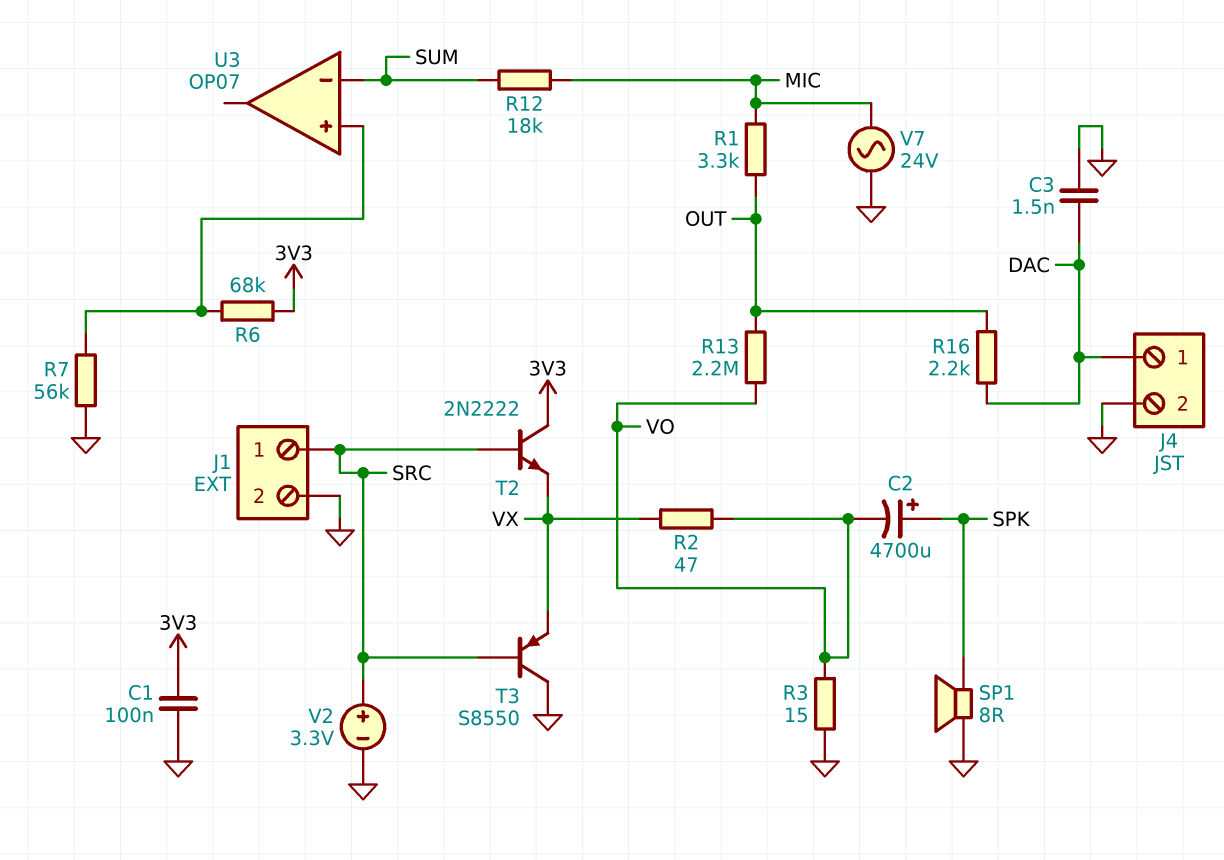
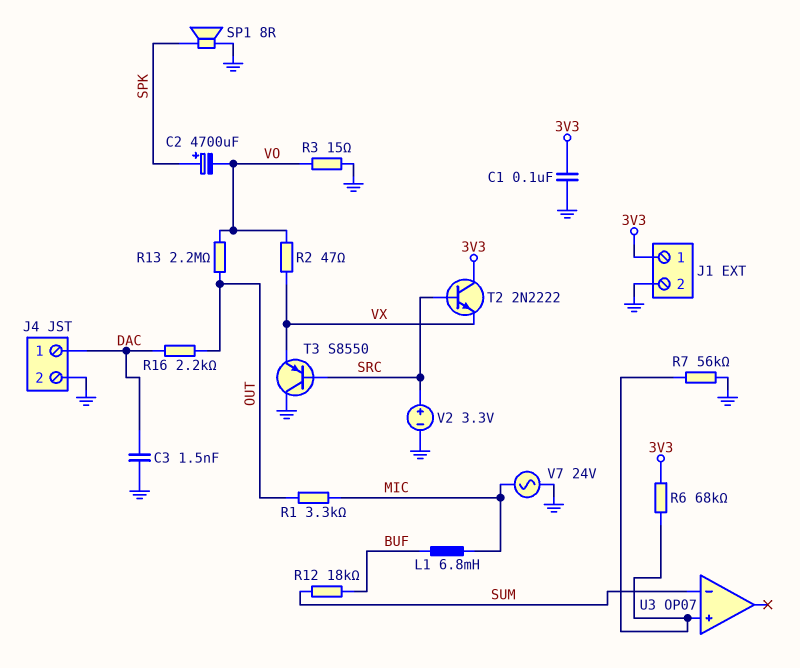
J1 pin 1: SRC -> 3V3
L1: none -> 6.8mH (BUF, MIC)
R12: 18k (MIC, SUM) -> 18k (BUF, SUM)

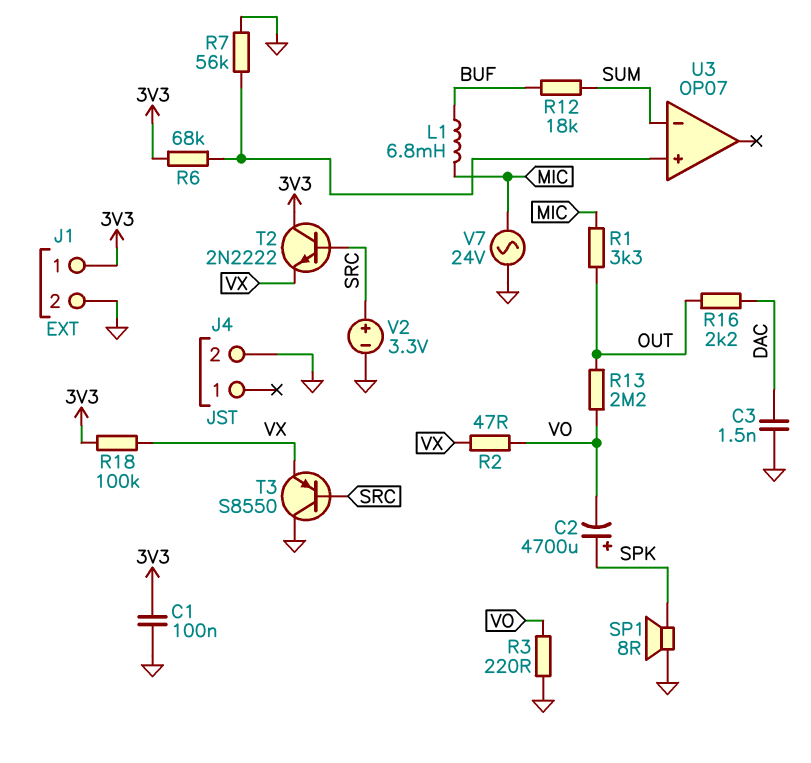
J4 pin 1: DAC -> none
R3: 15 (GND, VO) -> 220 (GND, VO)
R18: none -> 100k (3V3, VX)

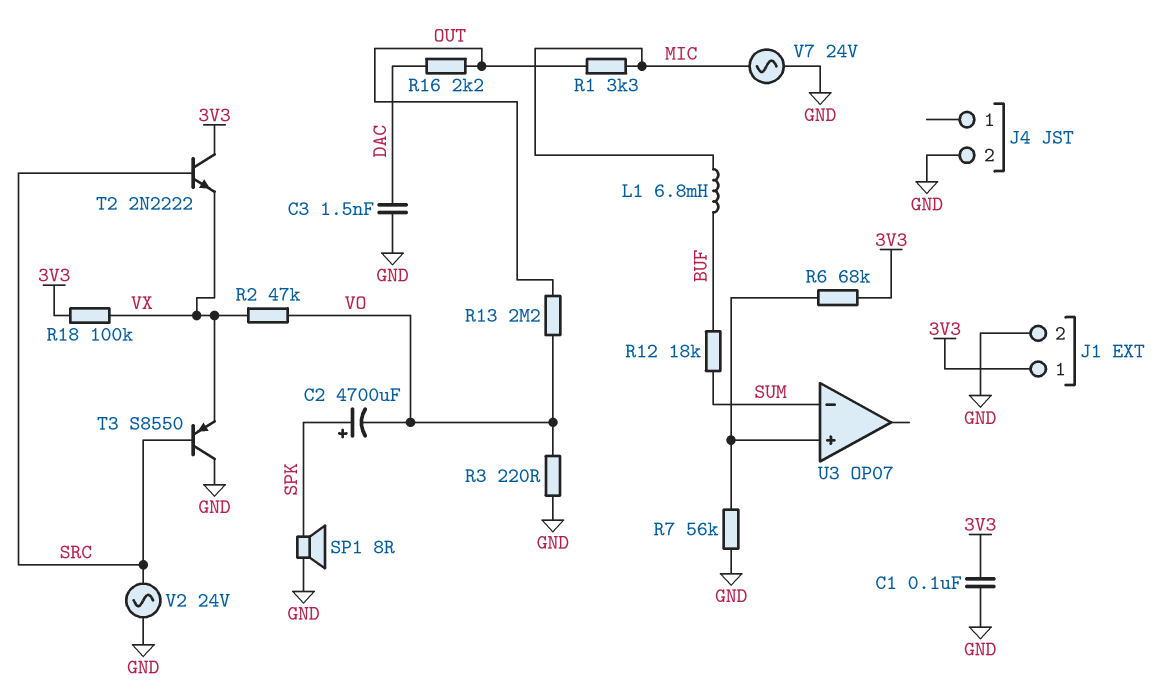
R2: 47 (VO, VX) -> 47k (VO, VX)
V2: 3.3V (plus SRC, minus GND) -> AC 24V (GND, SRC)

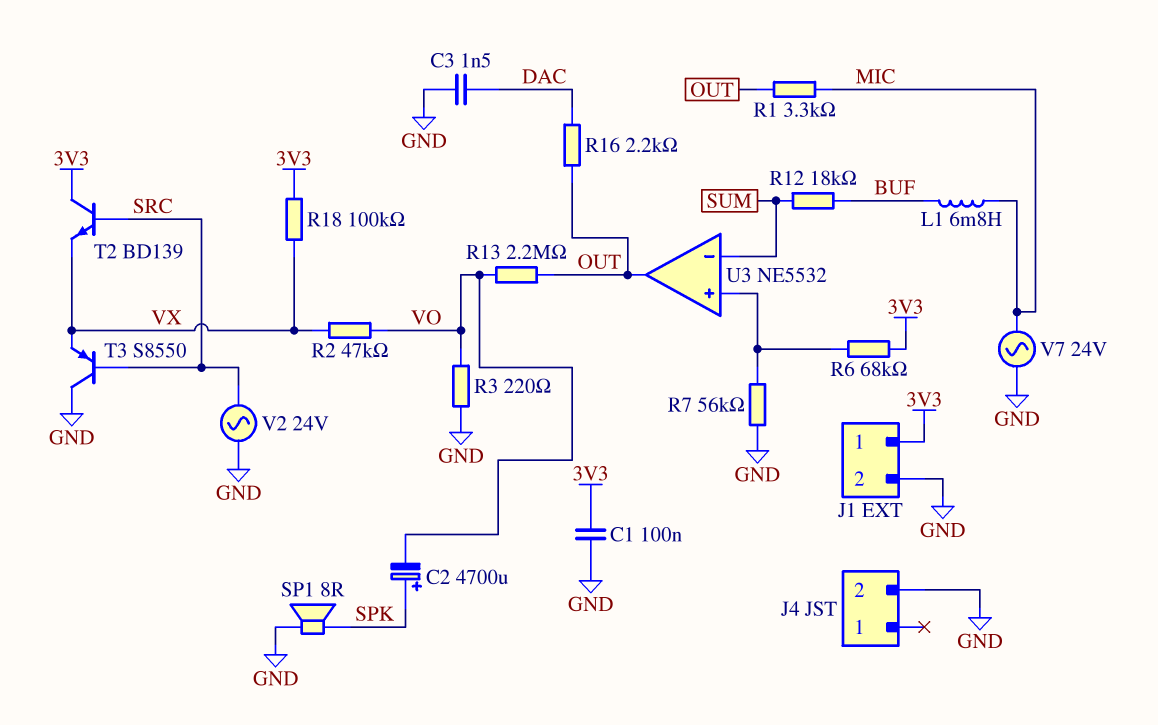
T2: NPN 2N2222 (B SRC, C 3V3, E VX) -> NPN BD139 (B SRC, C 3V3, E VX)
U3: OP07 -> NE5532
U3 pin out: none -> OUT

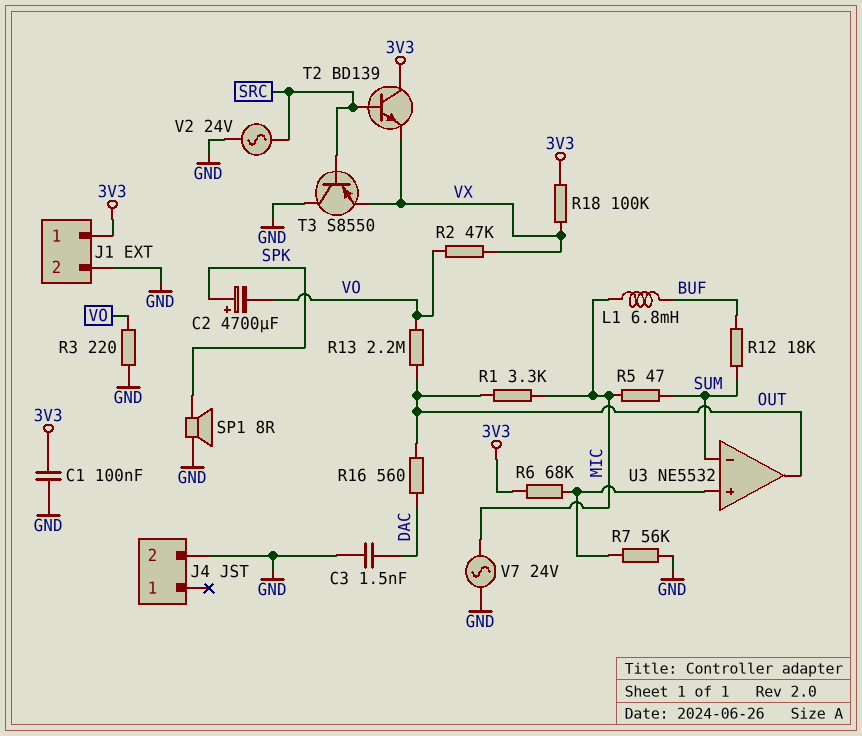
R5: none -> 47 (MIC, SUM)
R16: 2.2k (DAC, OUT) -> 560 (DAC, OUT)

